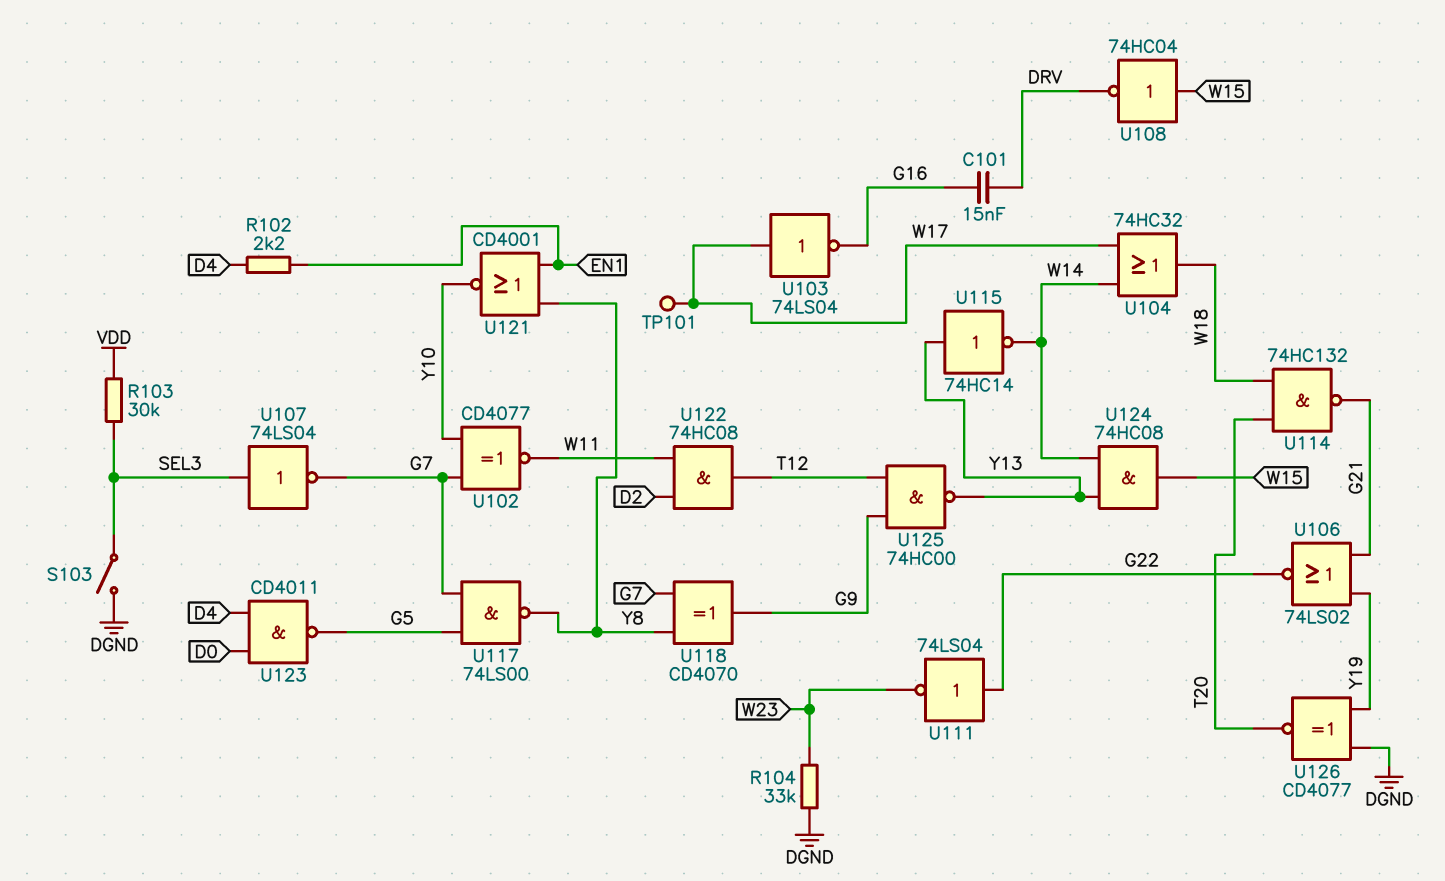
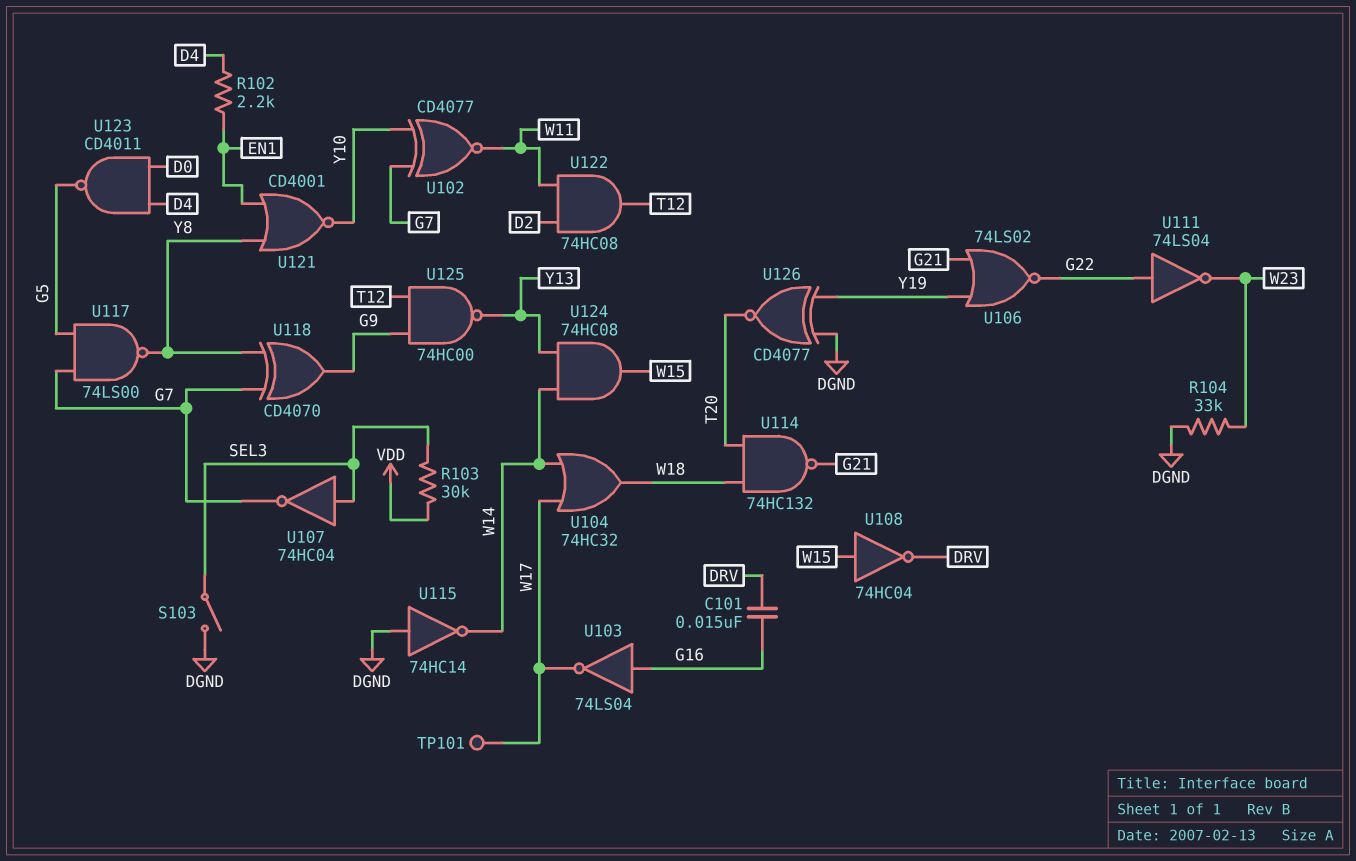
U103: NOT 74LS04 (in W17, out G16) -> NOT 74LS04 (in G16, out W17)
U107: NOT 74LS04 (in SEL3, out G7) -> NOT 74HC04 (in SEL3, out G7)
U115: NOT 74HC14 (in Y13, out W14) -> NOT 74HC14 (in DGND, out W14)

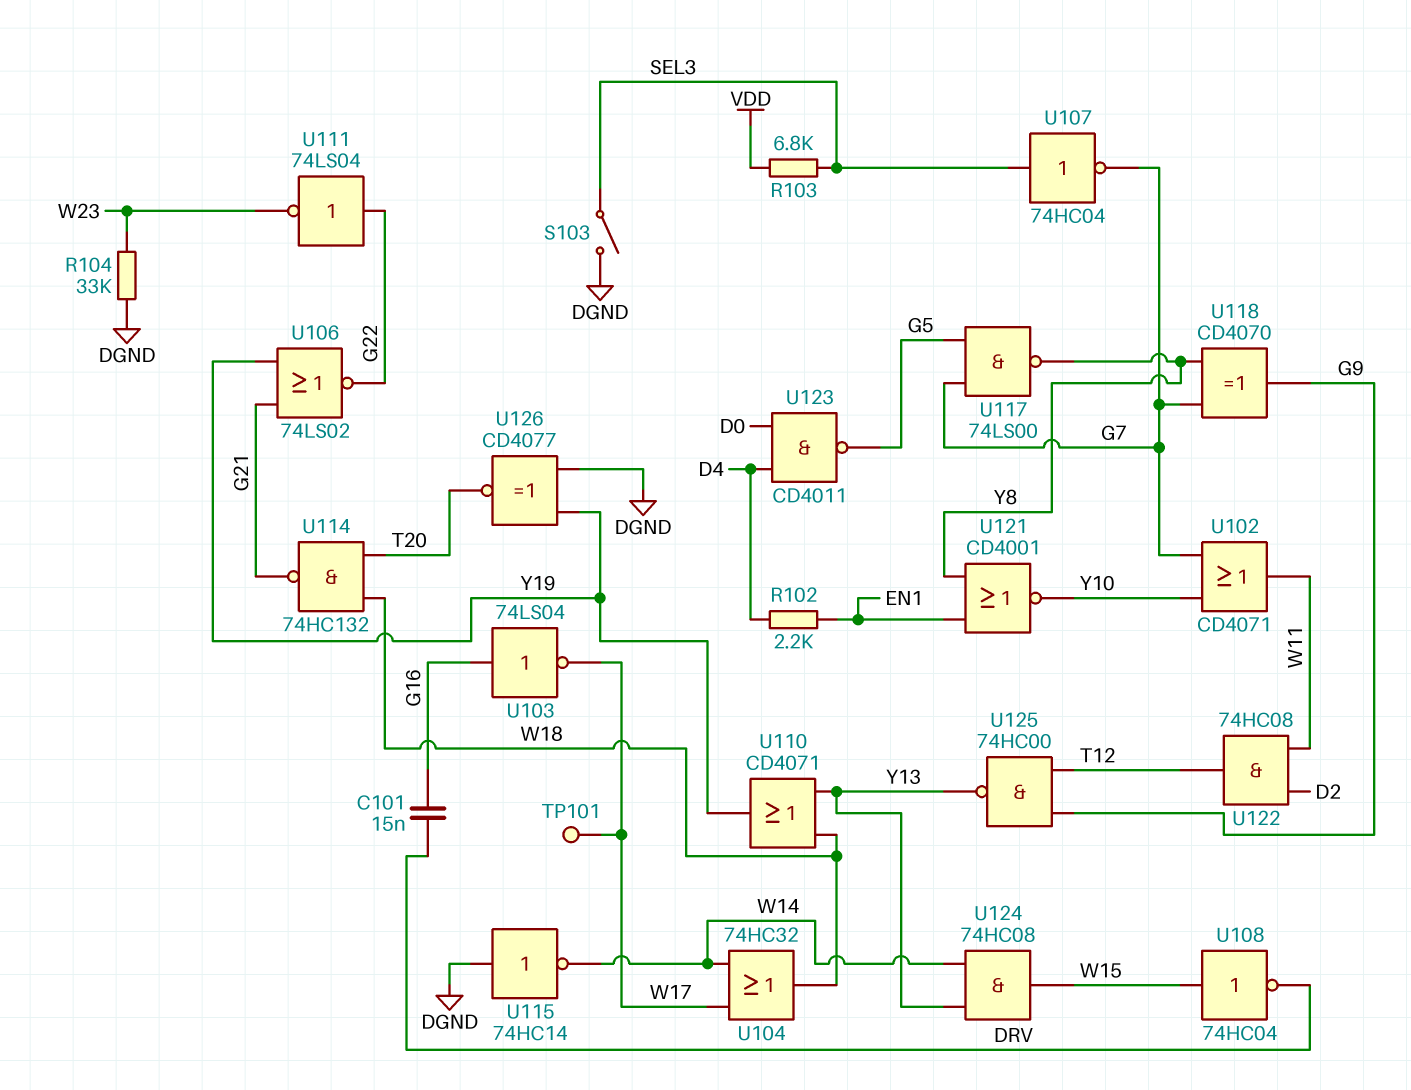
R103: 30k (SEL3, VDD) -> 6.8k (SEL3, VDD)
U102: XNOR CD4077 (in G7, in Y10, out W11) -> OR CD4071 (in G7, in Y10, out W11)
U110: none -> OR CD4071 (in W18, in Y13, out Y19)

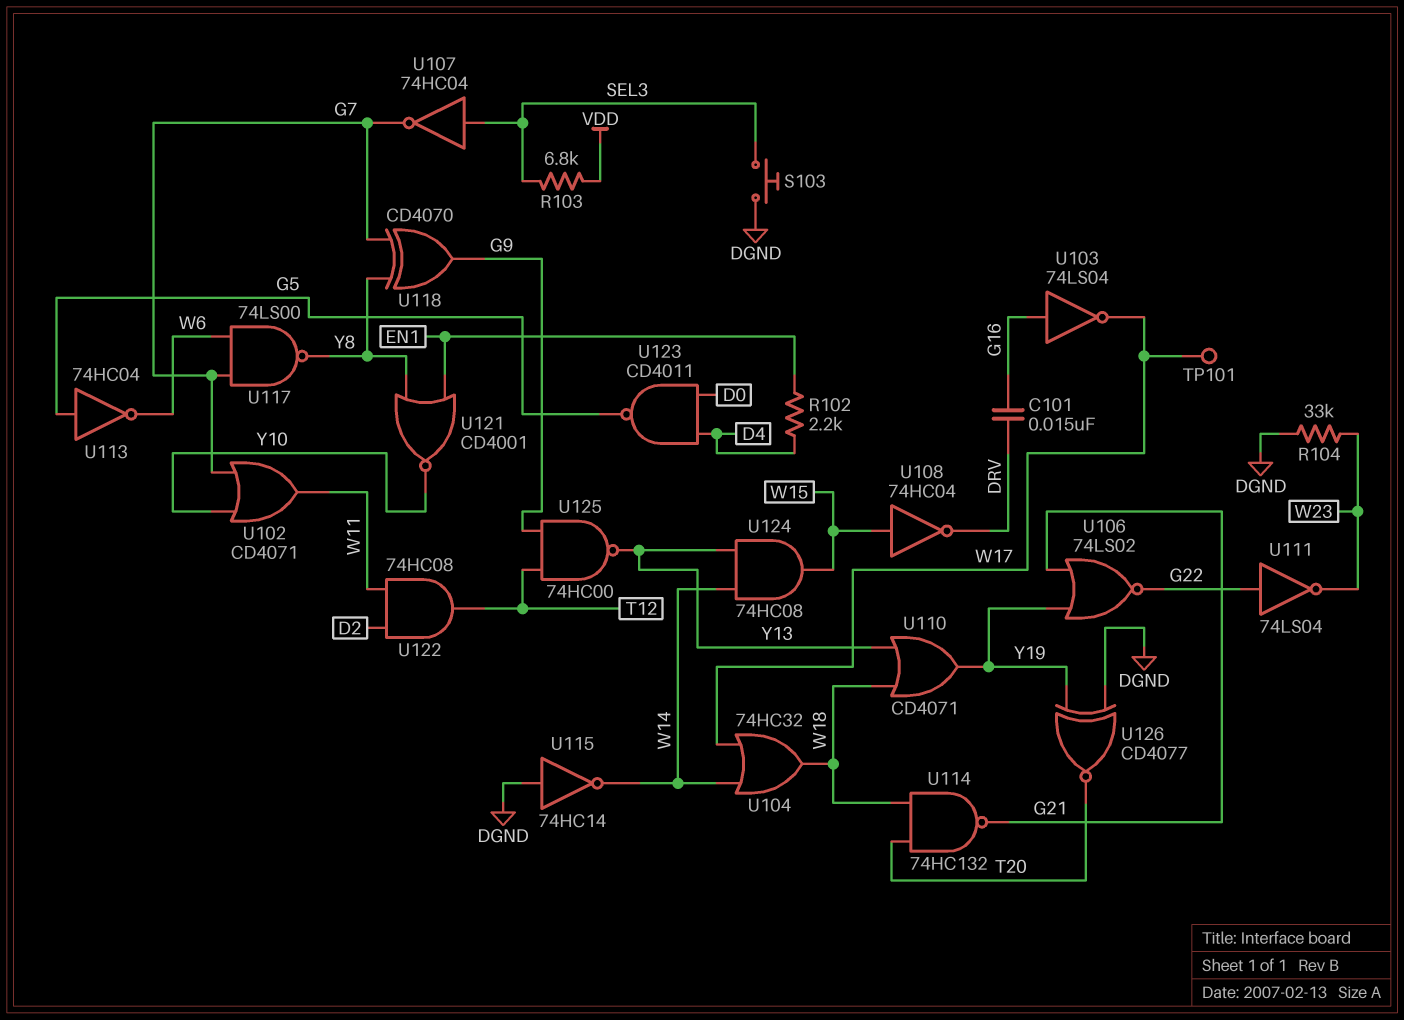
S103: switch (DGND, SEL3) -> button (DGND, SEL3)
U113: none -> NOT 74HC04 (in G5, out W6)
U117: NAND 74LS00 (in G5, in G7, out Y8) -> NAND 74LS00 (in G7, in W6, out Y8)

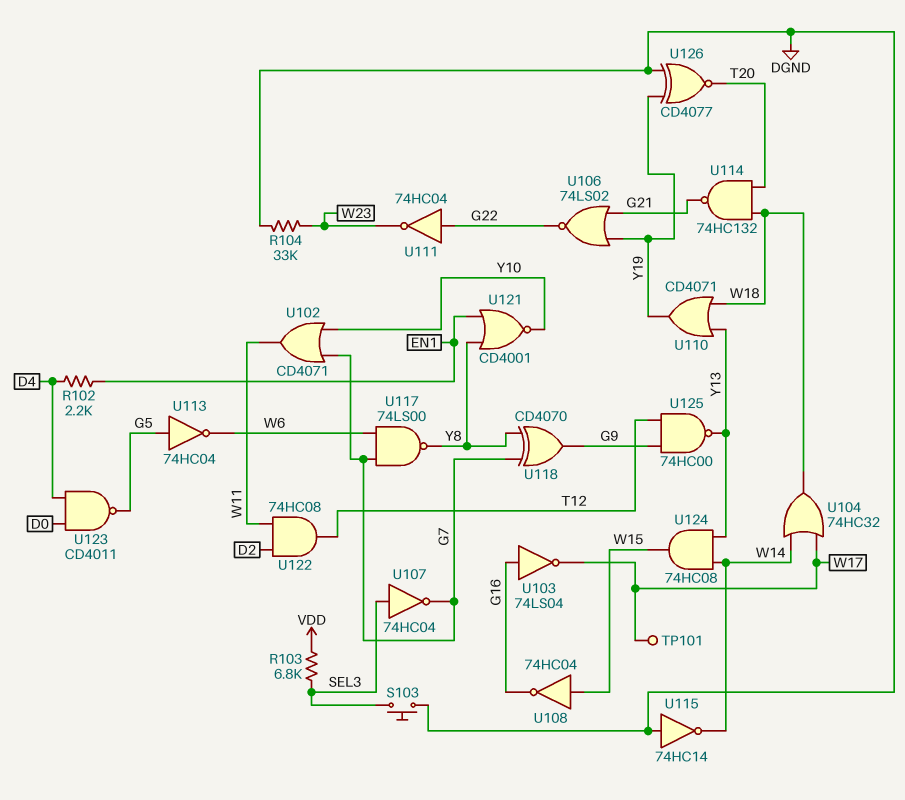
C101: 15nF (DRV, G16) -> none
U108: NOT 74HC04 (in W15, out DRV) -> NOT 74HC04 (in W15, out G16)
U111: NOT 74LS04 (in G22, out W23) -> NOT 74HC04 (in G22, out W23)

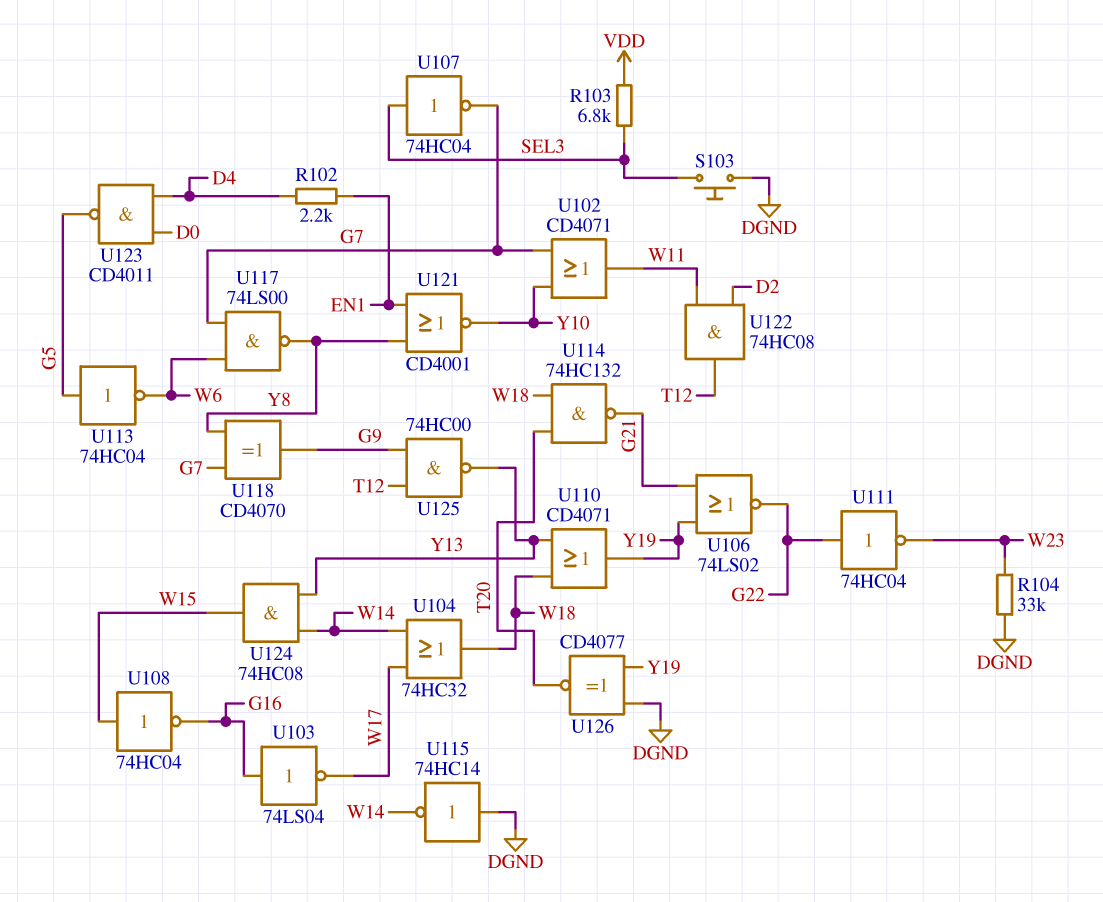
TP101: test point (W17) -> none

